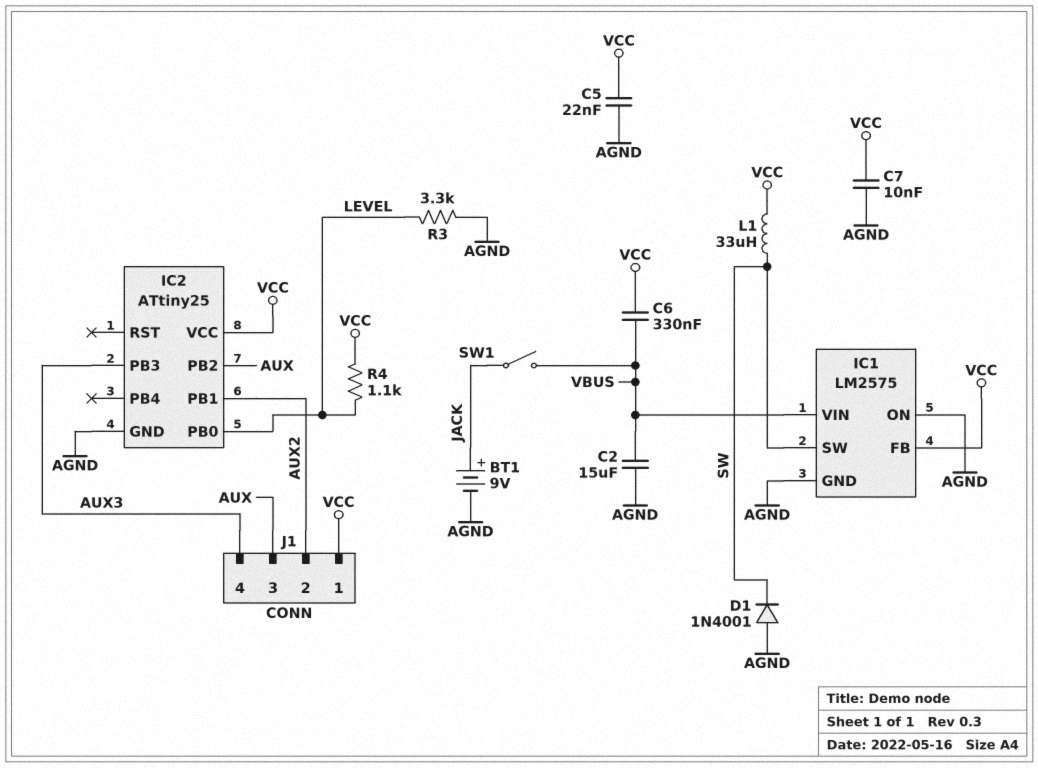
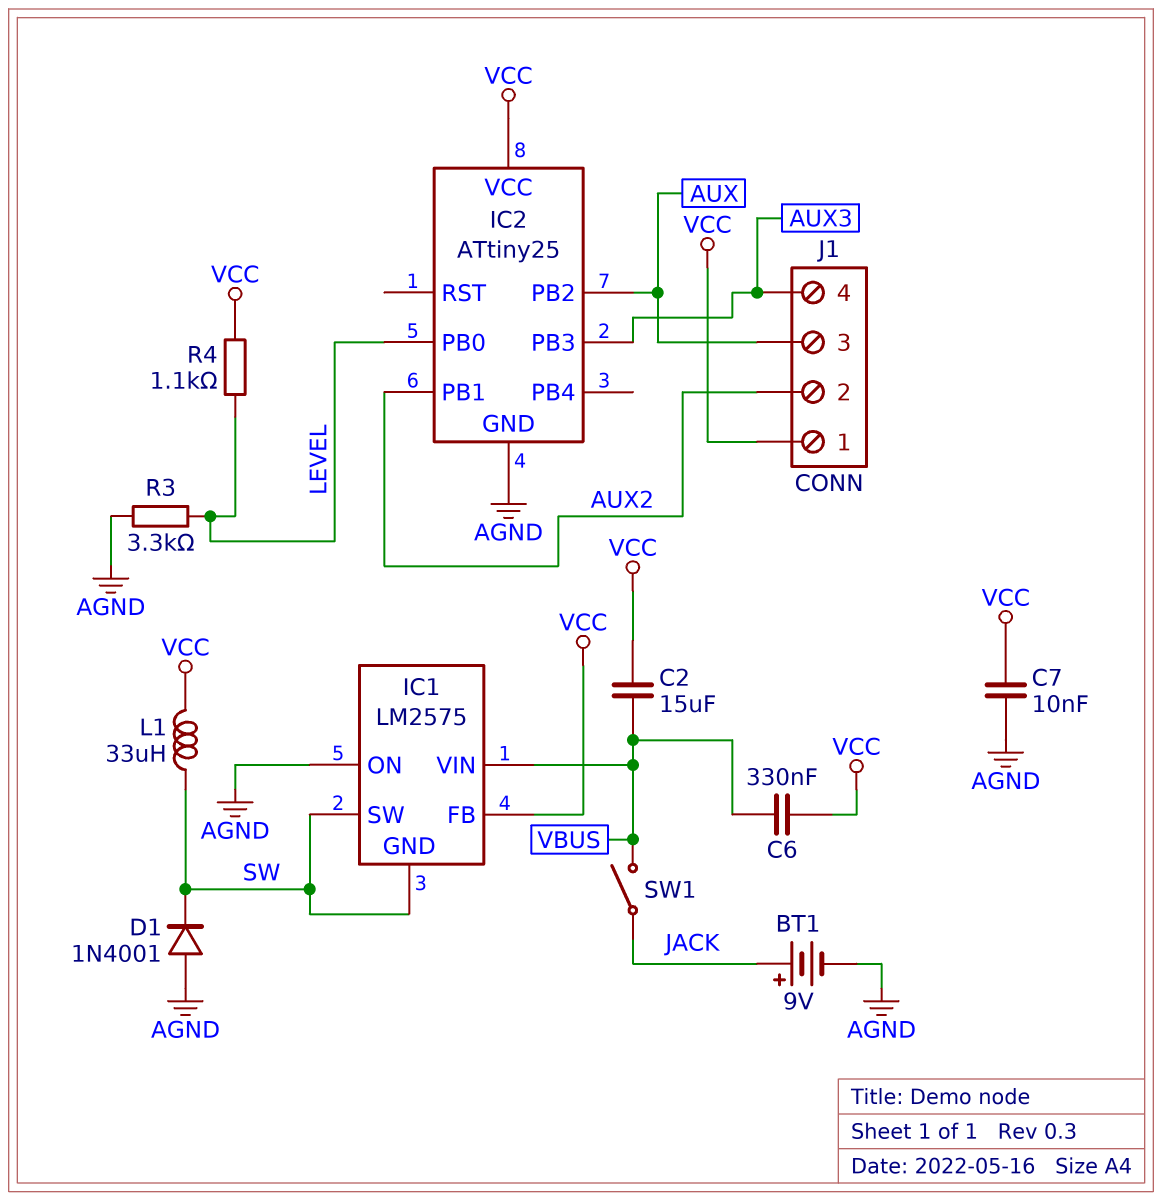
C2: 15uF (AGND, VBUS) -> 15uF (VBUS, VCC)
C5: 22nF (AGND, VCC) -> none
IC1 pin GND: AGND -> SW

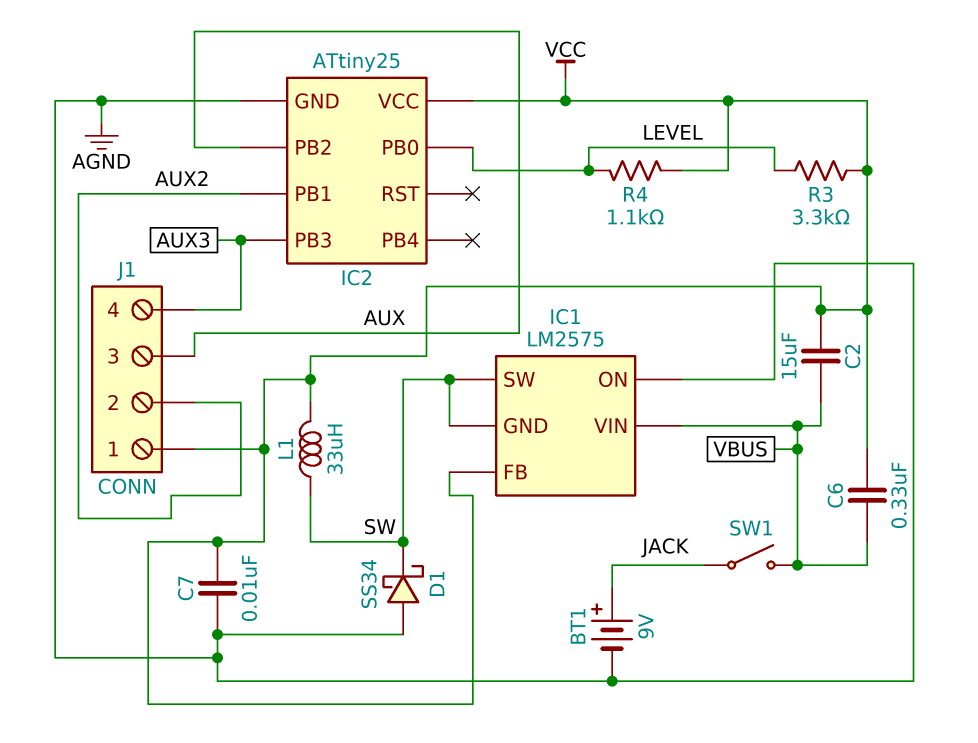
D1: diode 1N4001 (A AGND, K SW) -> schottky SS34 (A AGND, K SW)
R3: 3.3k (AGND, LEVEL) -> 3.3k (LEVEL, VCC)

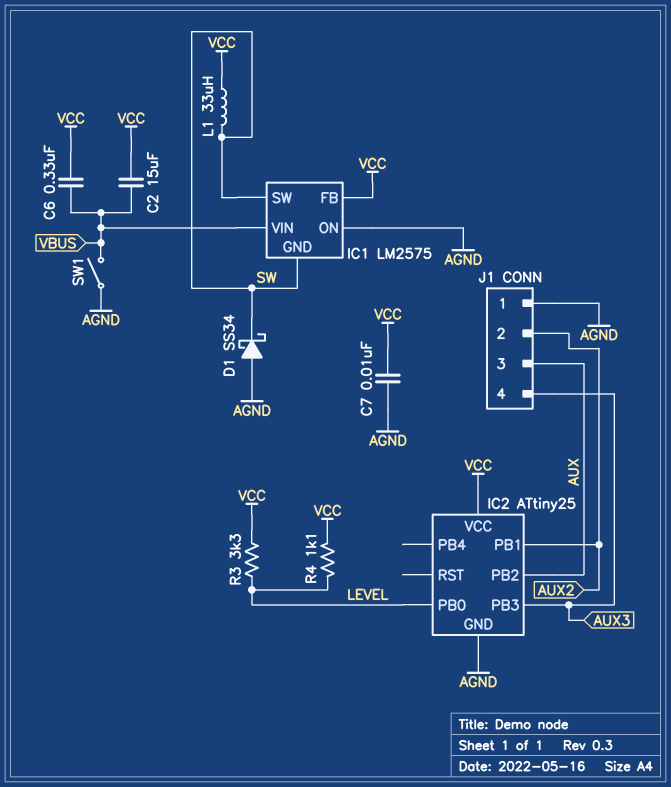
BT1: 9V (plus JACK, minus AGND) -> none
J1 pin 1: VCC -> AGND
SW1: switch (JACK, VBUS) -> switch (AGND, VBUS)

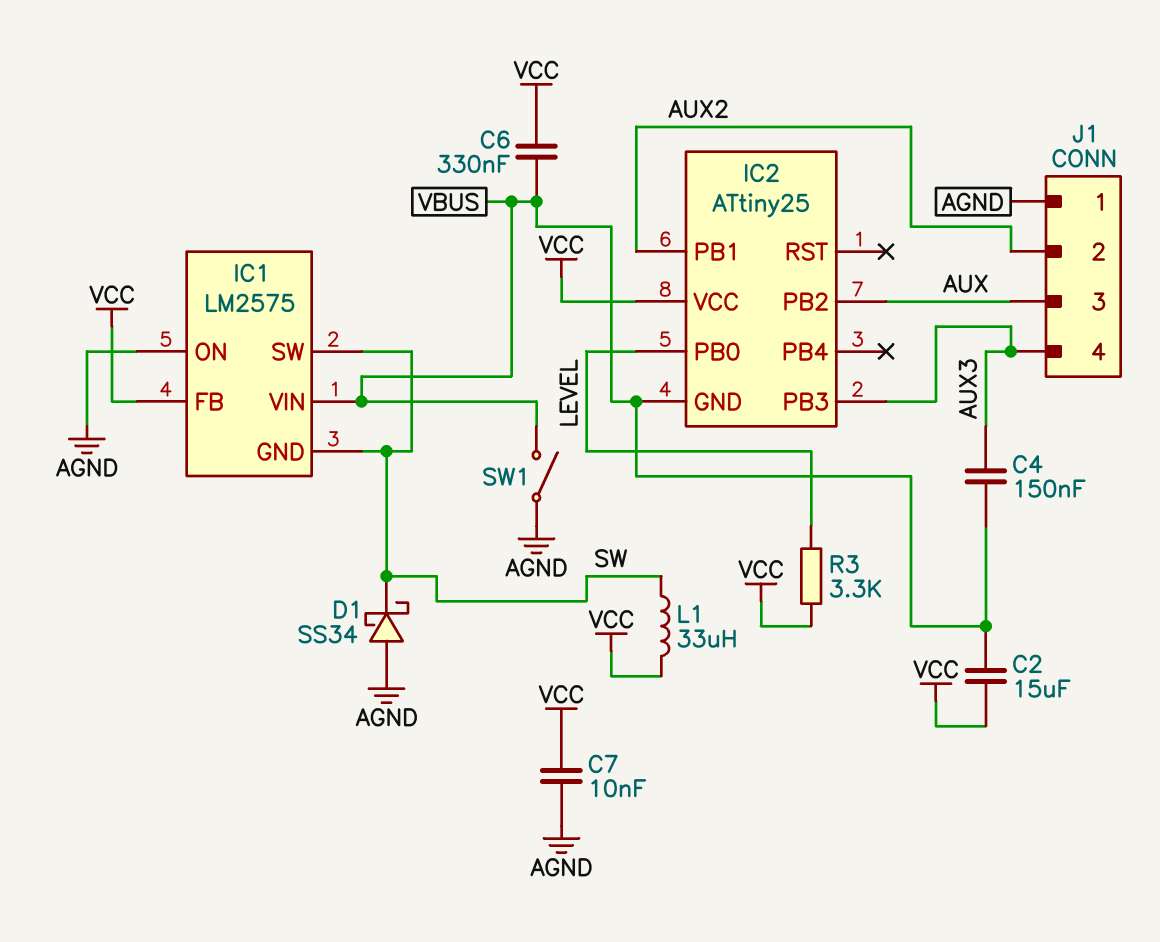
C4: none -> 150nF (AUX3, VBUS)
IC2 pin GND: AGND -> VBUS
R4: 1.1k (LEVEL, VCC) -> none

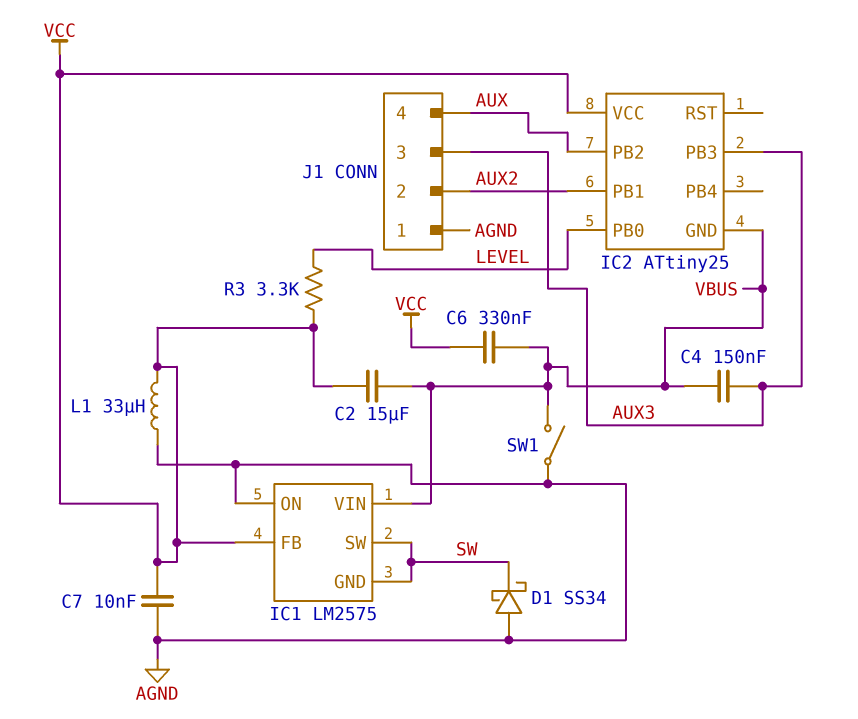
J1 pin 3: AUX -> AUX3
J1 pin 4: AUX3 -> AUX
L1: 33uH (SW, VCC) -> 33uH (AGND, VCC)

